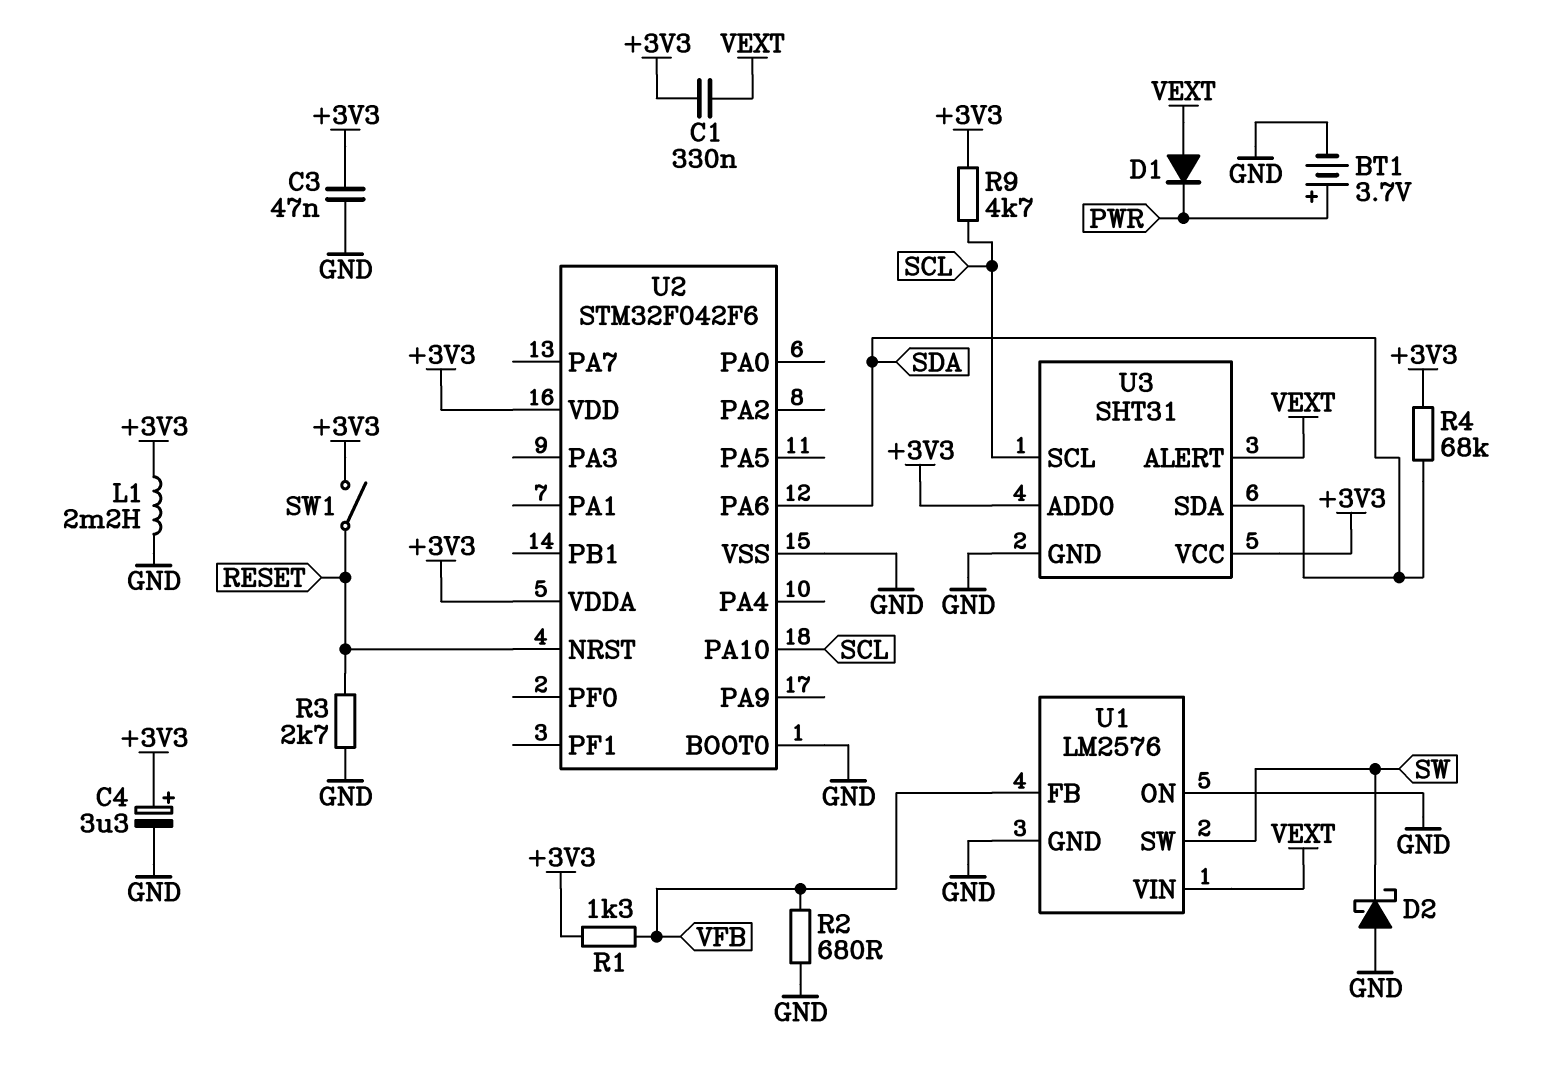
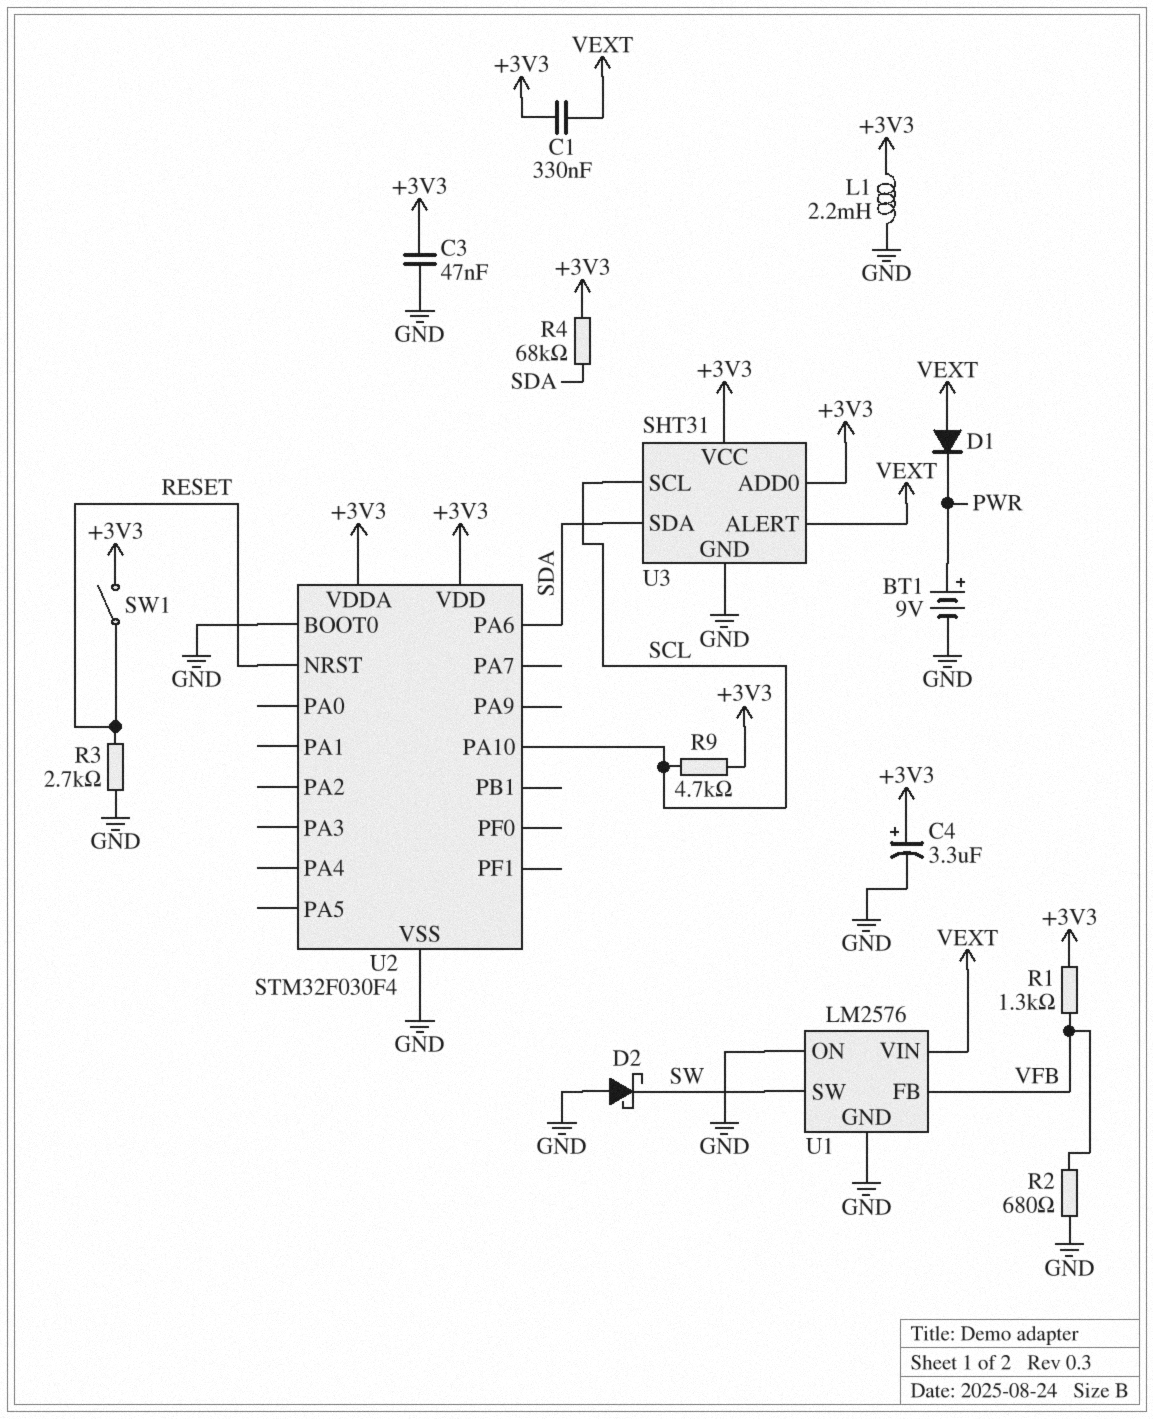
BT1: 3.7V (plus PWR, minus GND) -> 9V (plus PWR, minus GND)
U2: STM32F042F6 -> STM32F030F4

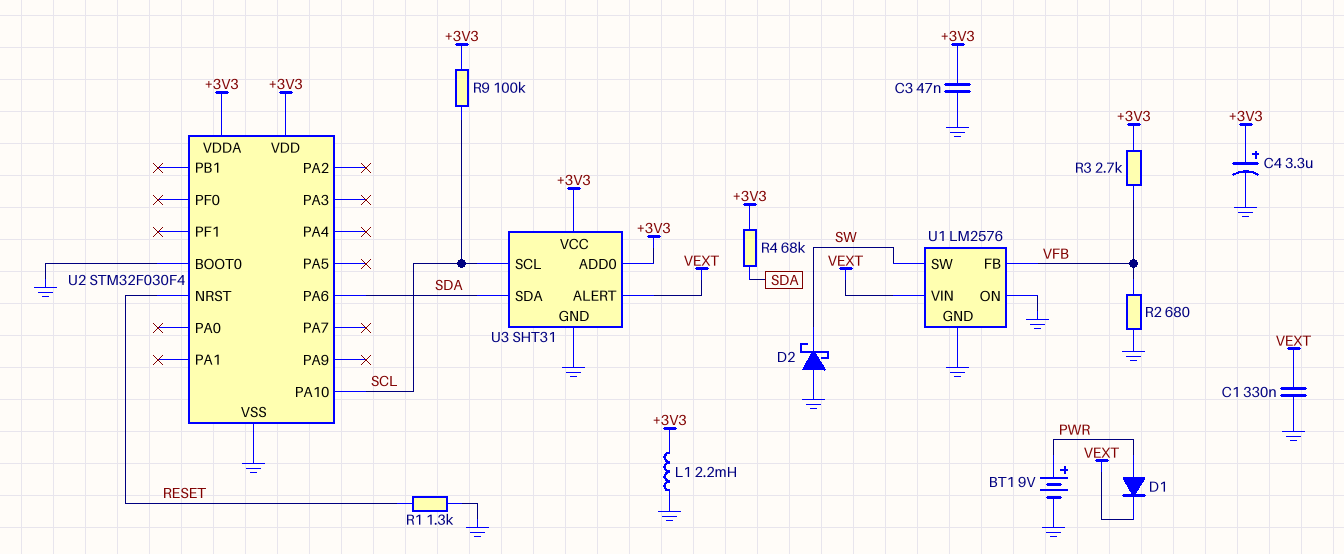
C1: 330nF (+3V3, VEXT) -> 330nF (GND, VEXT)
D1: diode (A VEXT, K PWR) -> diode (A PWR, K VEXT)
R1: 1.3k (+3V3, VFB) -> 1.3k (GND, RESET)
R3: 2.7k (GND, RESET) -> 2.7k (+3V3, VFB)
R9: 4.7k (+3V3, SCL) -> 100k (+3V3, SCL)
SW1: switch (+3V3, RESET) -> none

